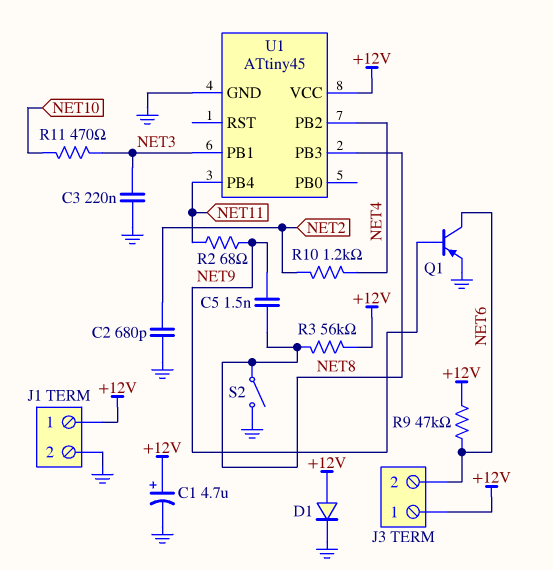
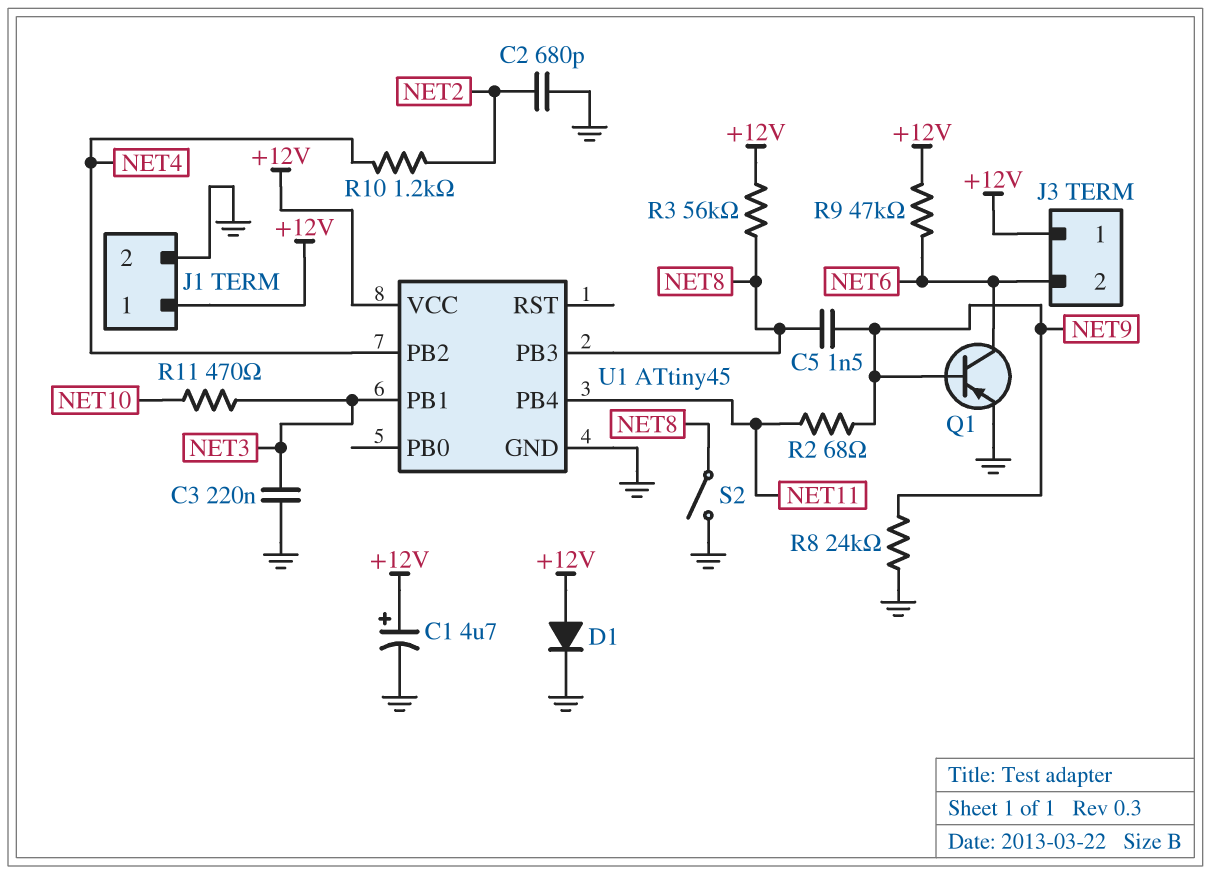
R8: none -> 24k (GND, NET9)

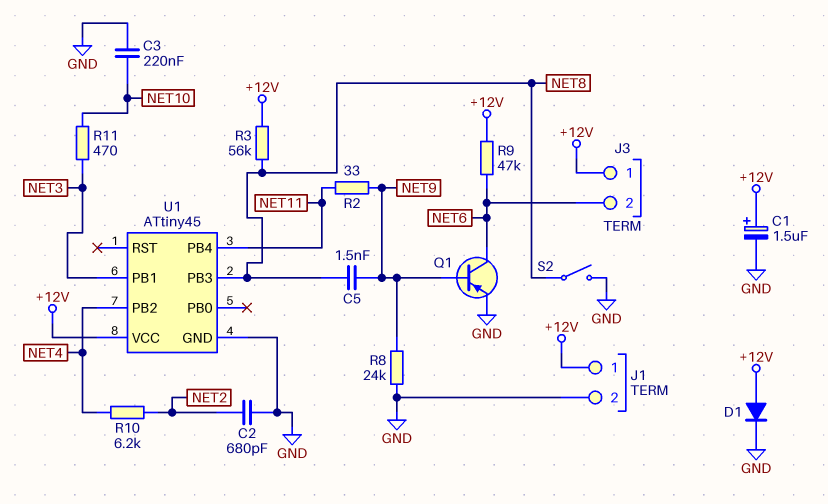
C1: 4.7uF (plus +12V, minus GND) -> 1.5uF (plus +12V, minus GND)
C3: 220nF (GND, NET3) -> 220nF (GND, NET10)
R2: 68 (NET9, NET11) -> 33 (NET9, NET11)
R10: 1.2k (NET2, NET4) -> 6.2k (NET2, NET4)

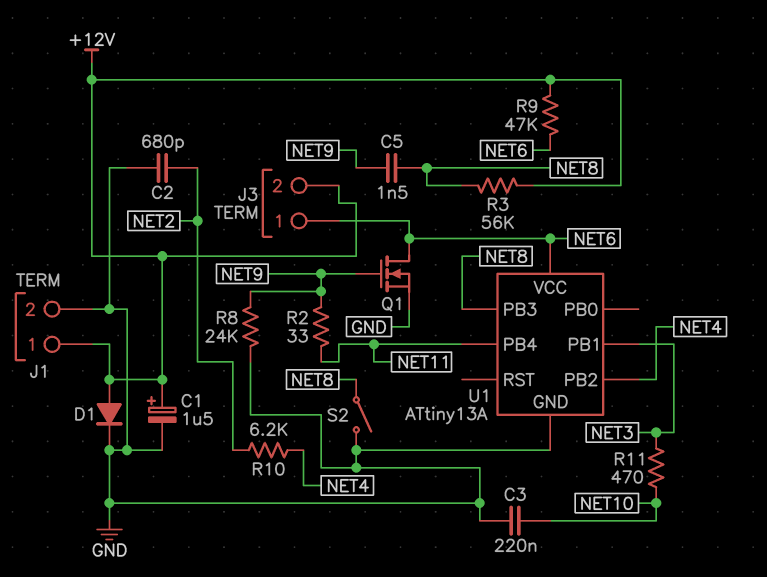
J3 pin 1: +12V -> NET6
J3 pin 2: NET6 -> +12V
Q1: PNP (B NET9, C NET6, E GND) -> NMOS (G NET9, D NET6, S GND)
U1: ATtiny45 -> ATtiny13A
U1 pin VCC: +12V -> NET6

